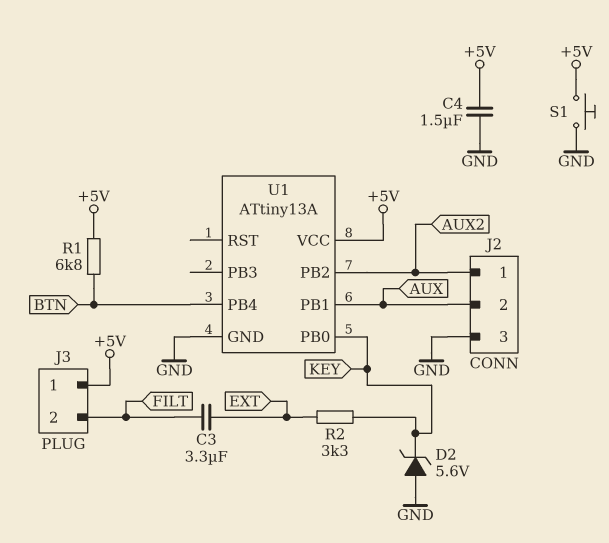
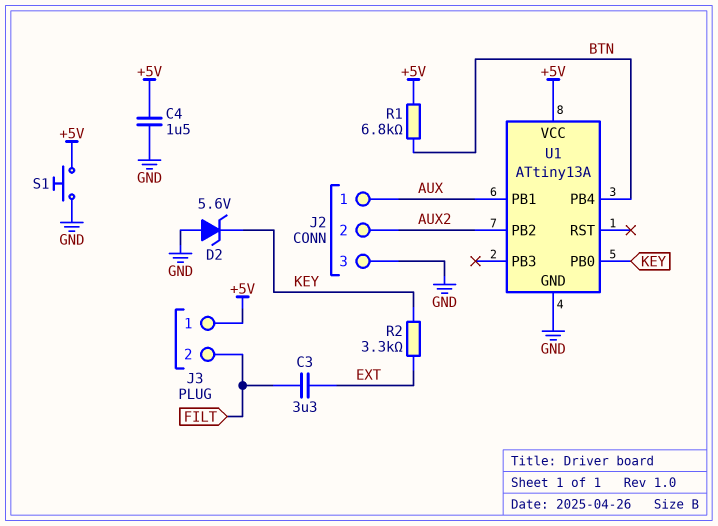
J2 pin 1: AUX2 -> AUX
J2 pin 2: AUX -> AUX2

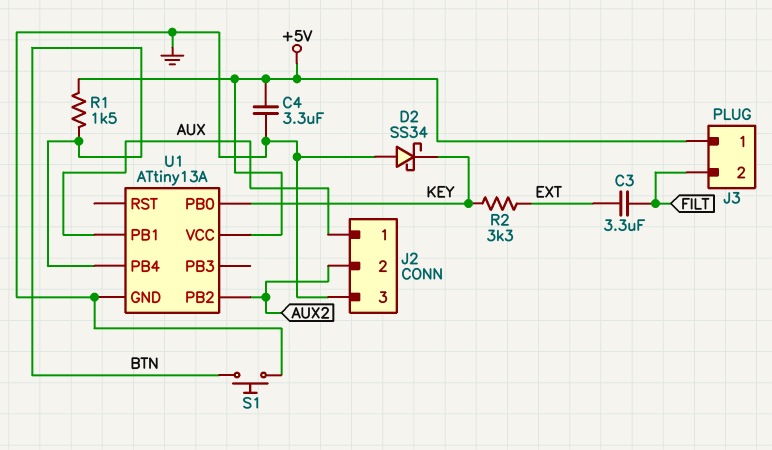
C4: 1.5uF (+5V, GND) -> 3.3uF (+5V, GND)
D2: zener 5.6V (A GND, K KEY) -> schottky SS34 (A GND, K KEY)
R1: 6.8k (+5V, BTN) -> 1.5k (+5V, BTN)
S1: button (+5V, GND) -> button (BTN, GND)

